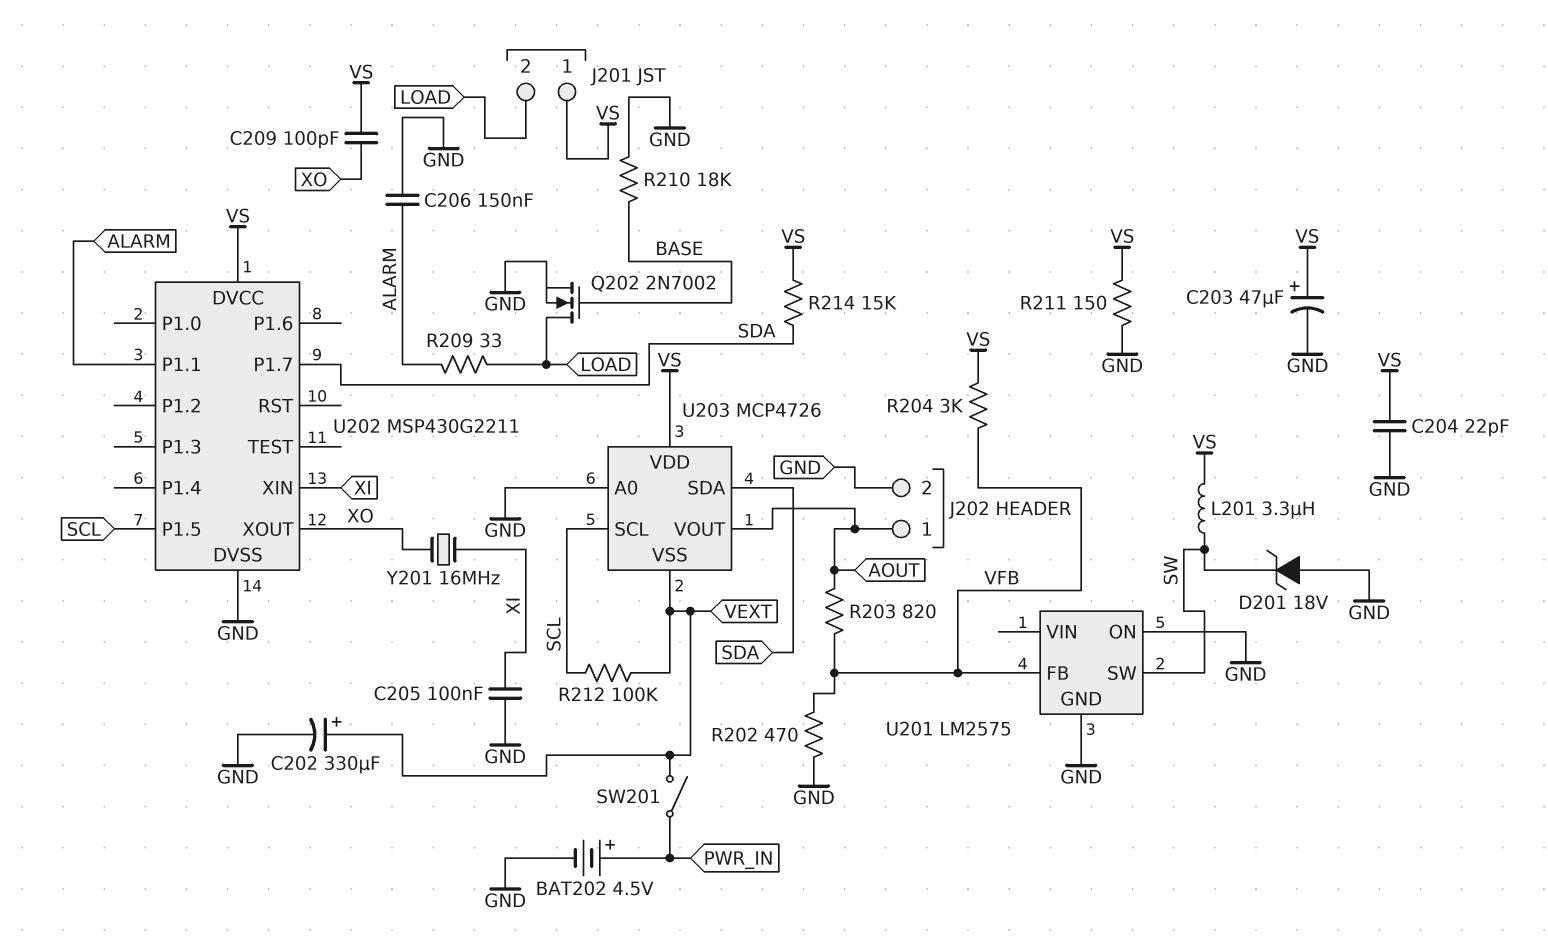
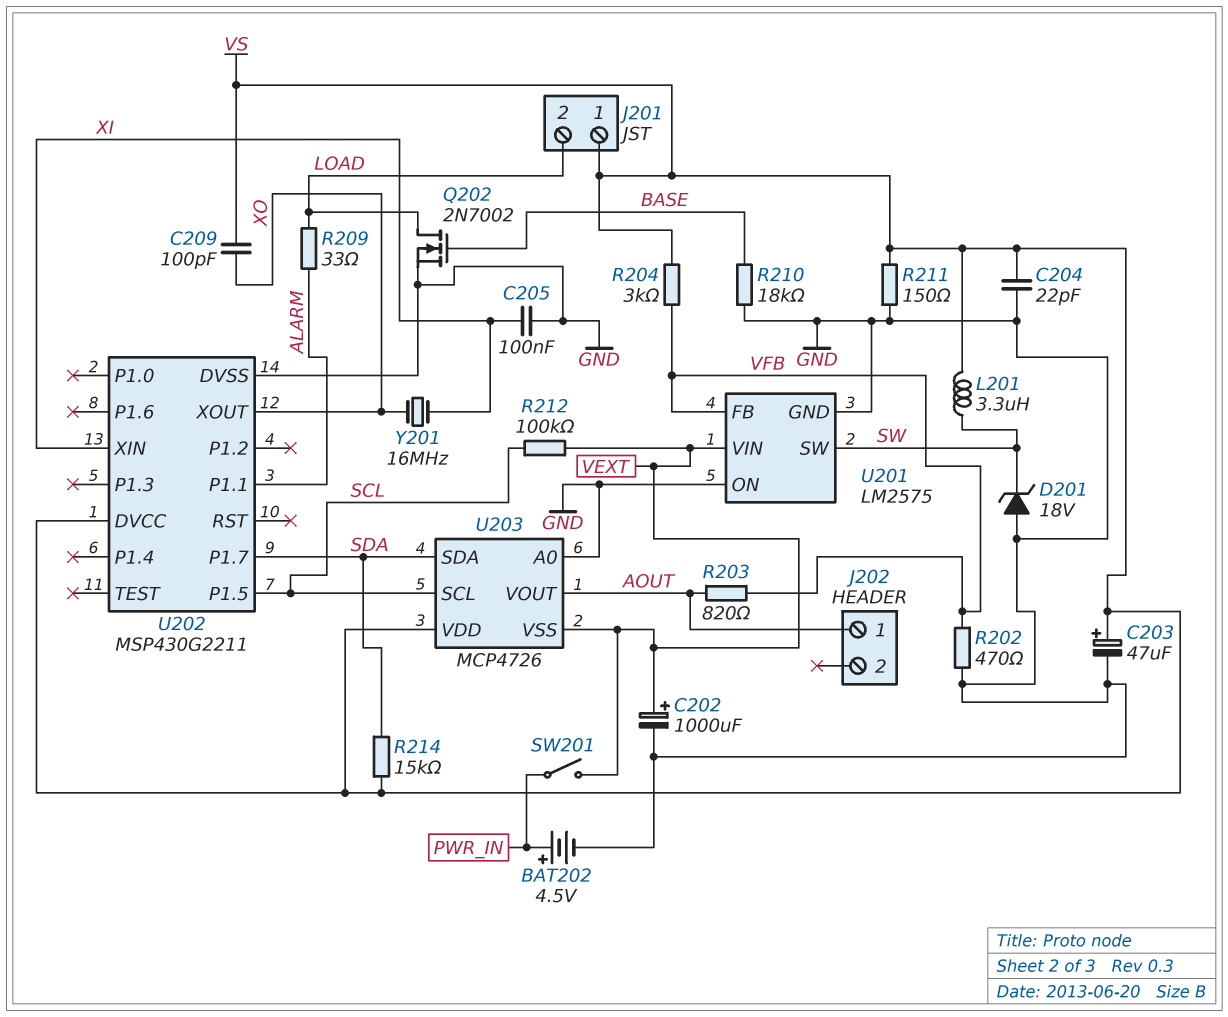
C202: 330uF (plus VEXT, minus GND) -> 1000uF (plus VEXT, minus GND)
C206: 150nF (ALARM, GND) -> none
J202 pin 2: GND -> none
U201 pin VIN: none -> VEXT

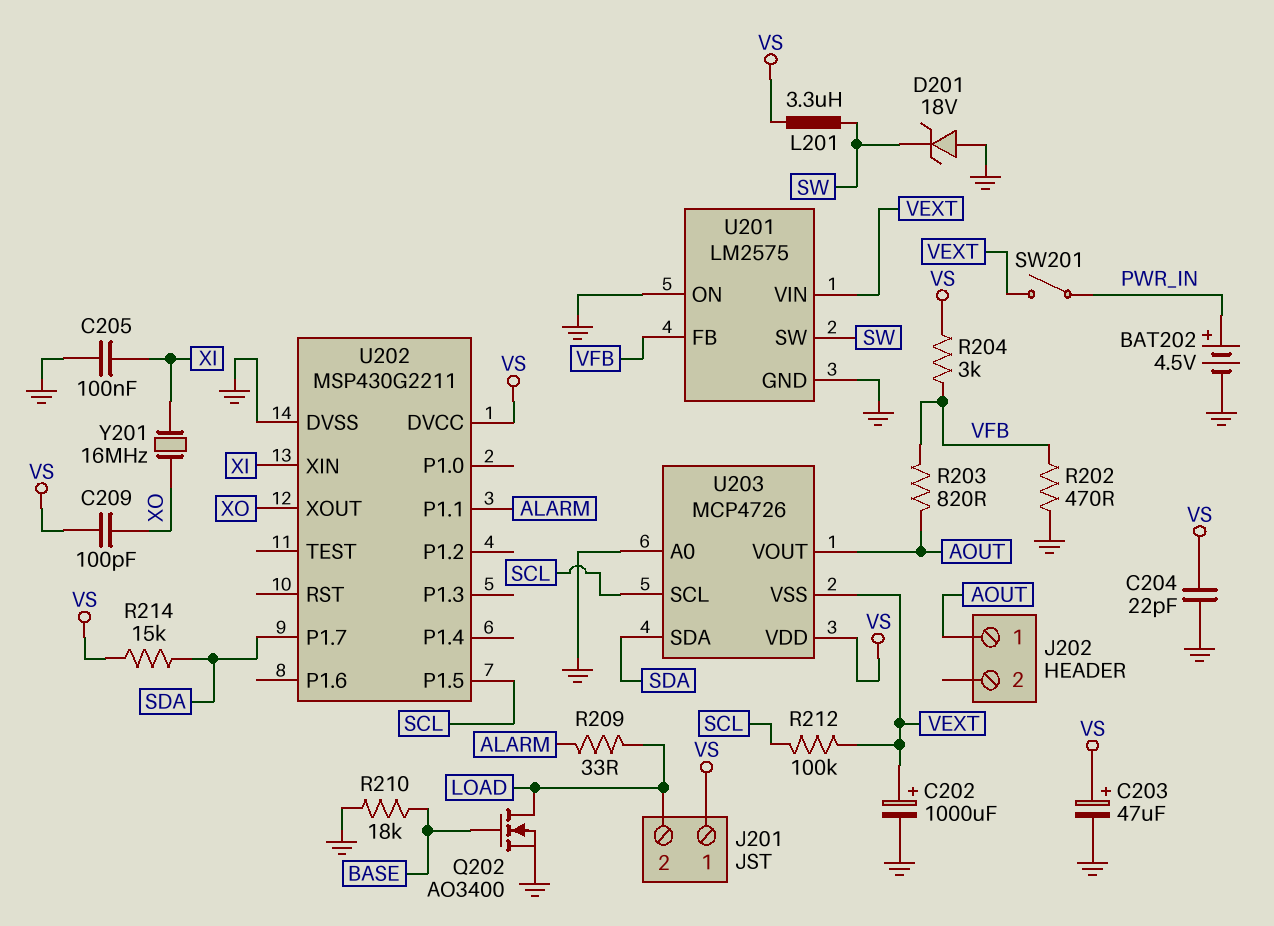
Q202: NMOS 2N7002 (G BASE, D LOAD, S GND) -> NMOS AO3400 (G BASE, D LOAD, S GND)
R211: 150 (GND, VS) -> none

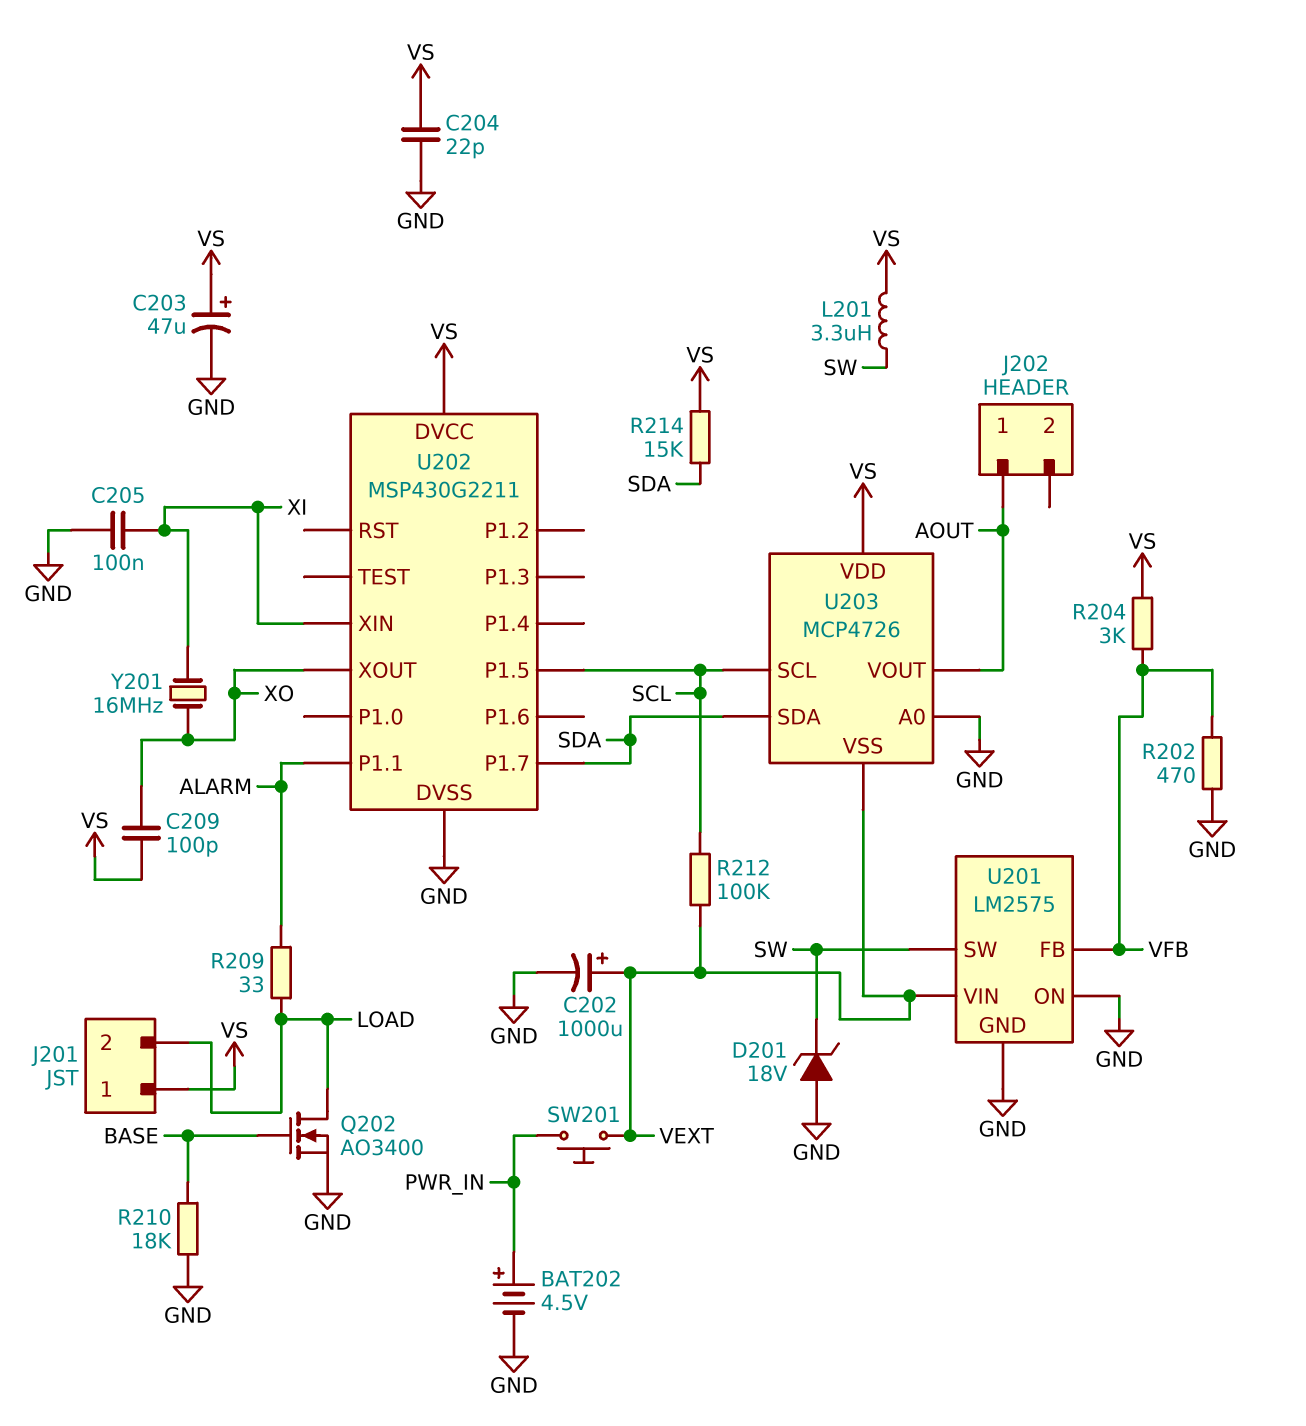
R203: 820 (AOUT, VFB) -> none
SW201: switch (PWR_IN, VEXT) -> button (PWR_IN, VEXT)

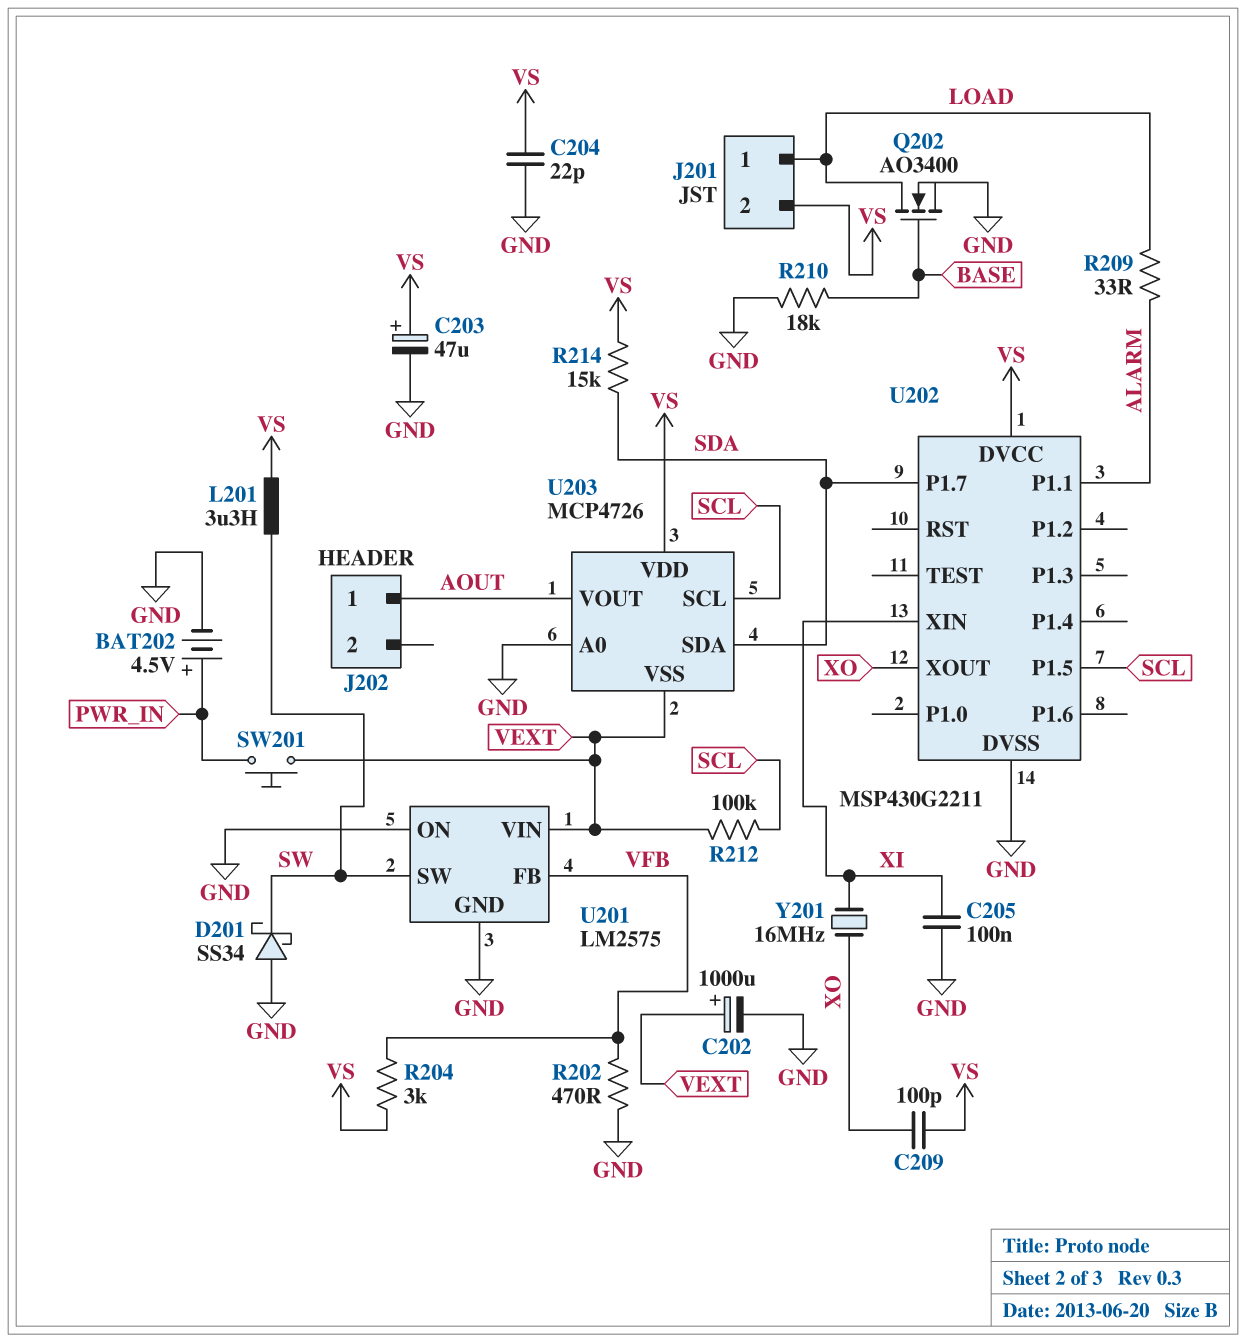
D201: zener 18V (A GND, K SW) -> schottky SS34 (A GND, K SW)
J201 pin 1: VS -> LOAD
J201 pin 2: LOAD -> VS

